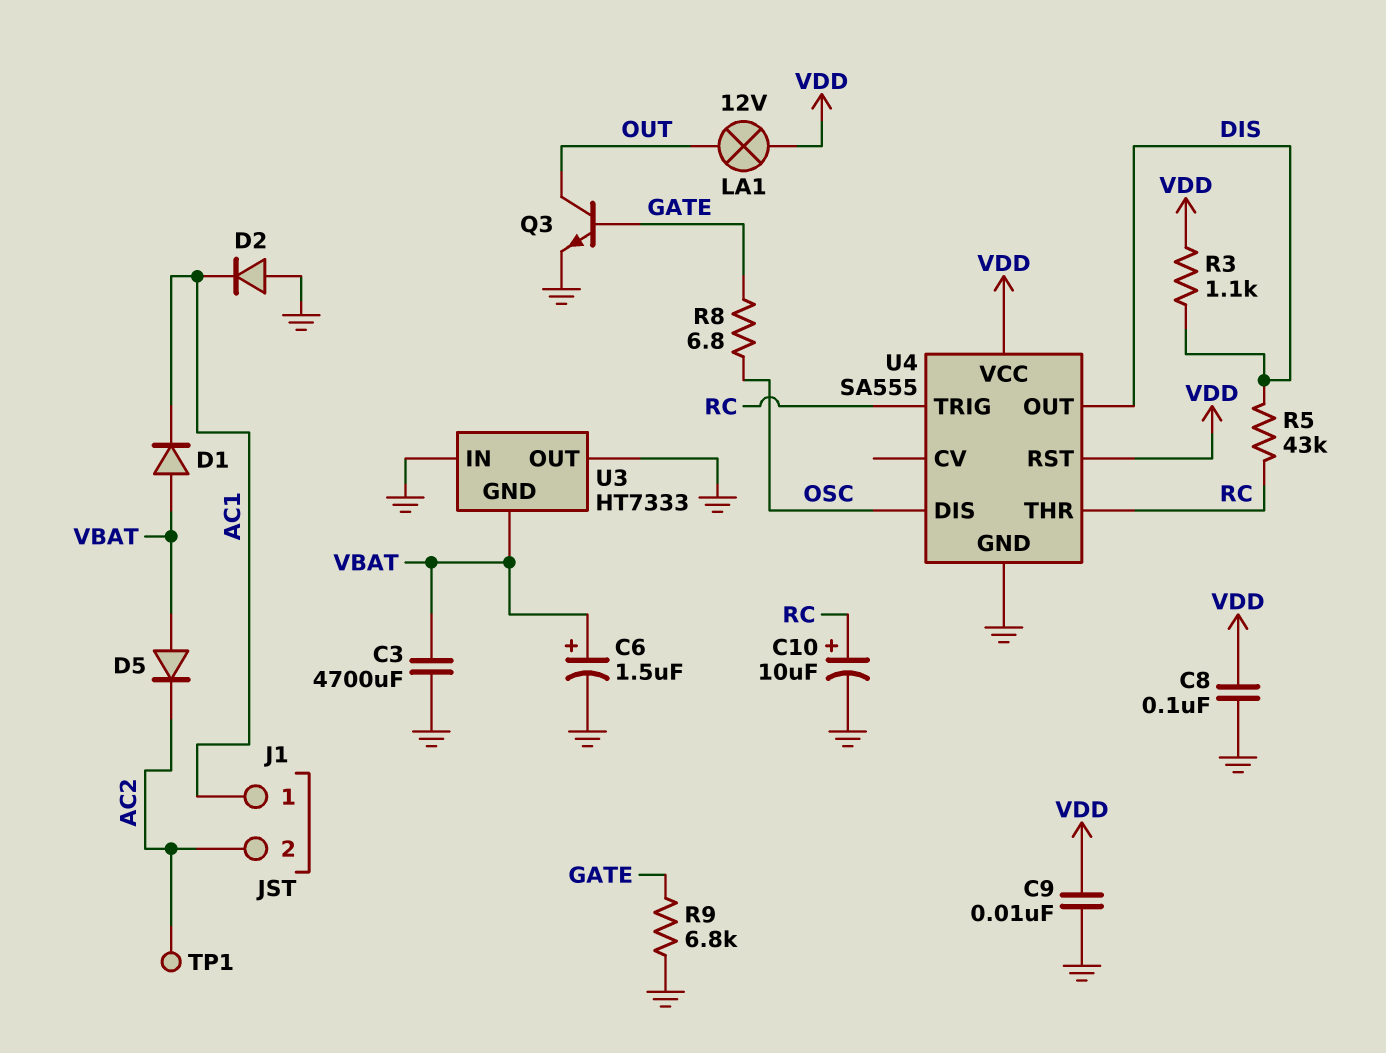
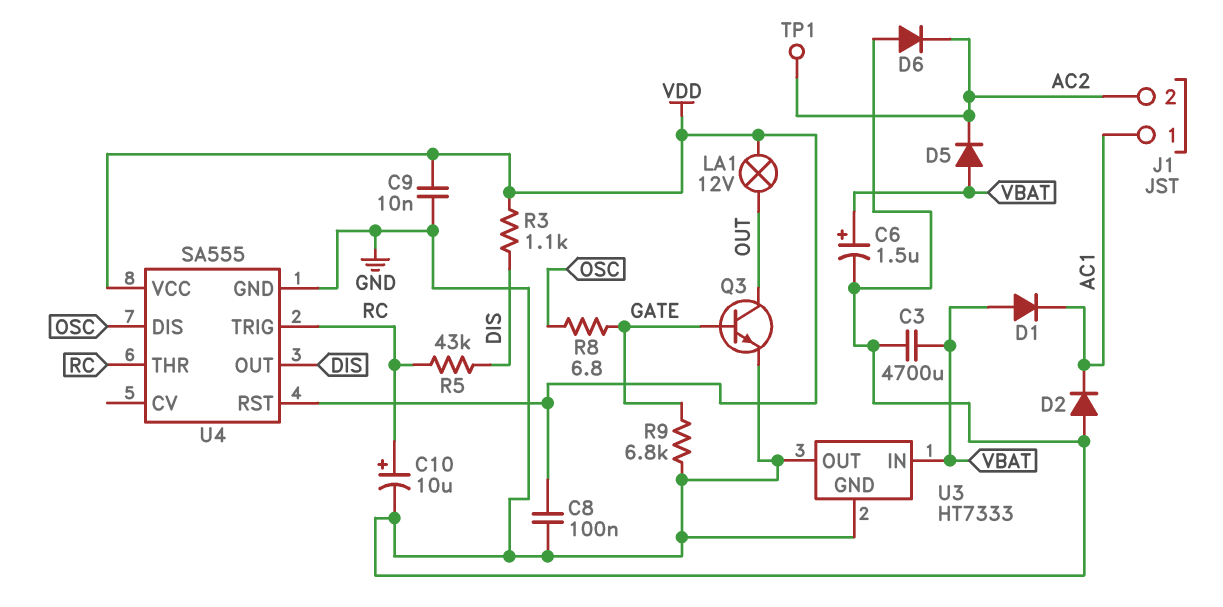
D6: none -> diode (A GND, K AC2)
U3 pin GND: VBAT -> GND
U3 pin IN: GND -> VBAT

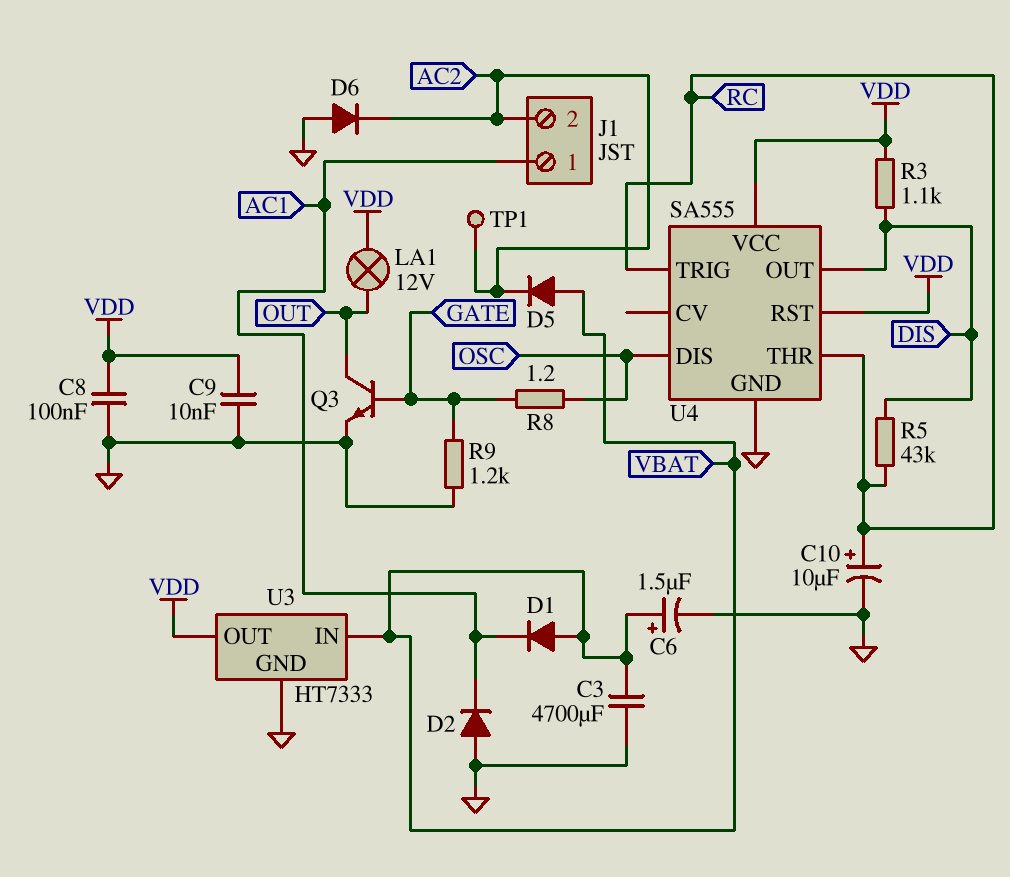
R8: 6.8 (GATE, OSC) -> 1.2 (GATE, OSC)
R9: 6.8k (GATE, GND) -> 1.2k (GATE, GND)
U3 pin OUT: GND -> VDD

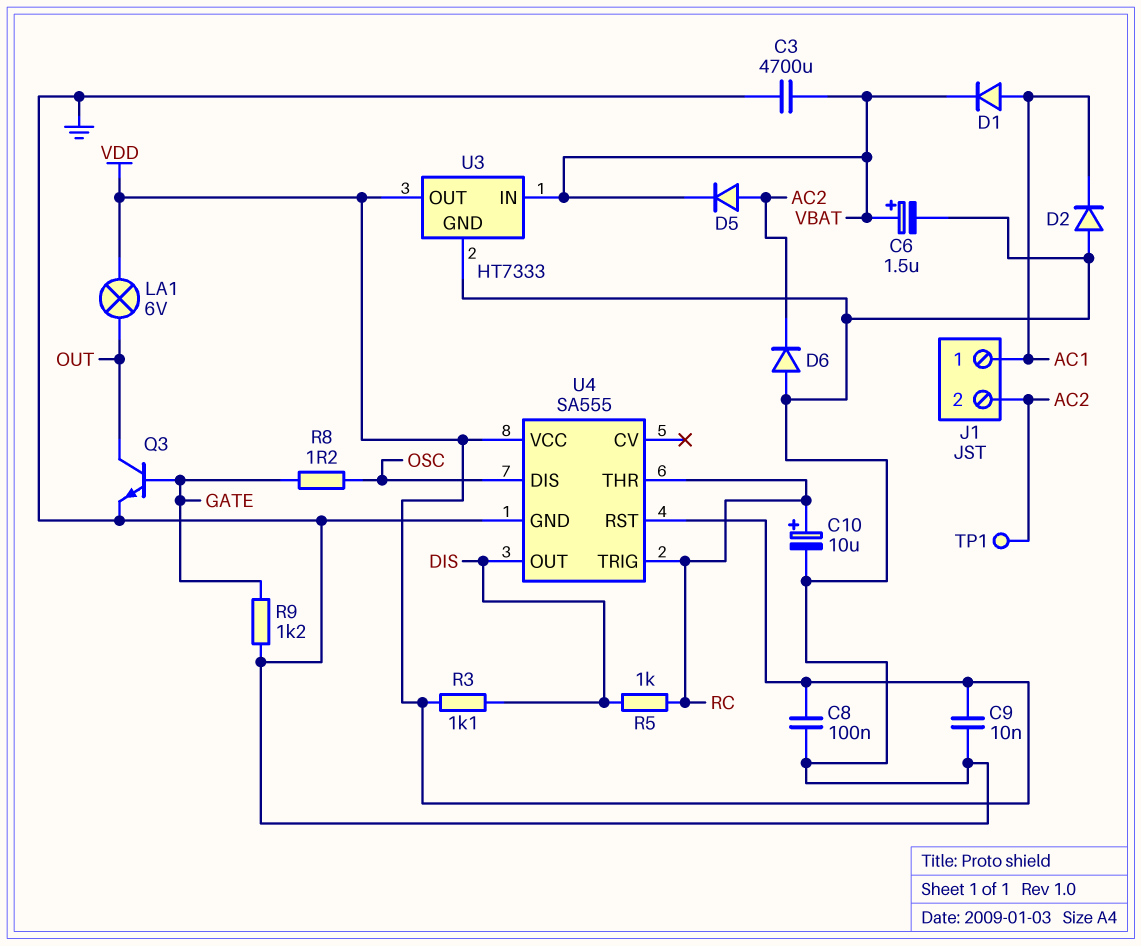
D1: diode (A VBAT, K AC1) -> diode (A AC1, K VBAT)
D5: diode (A VBAT, K AC2) -> diode (A AC2, K VBAT)
LA1: lamp 12V (OUT, VDD) -> lamp 6V (OUT, VDD)
R5: 43k (DIS, RC) -> 1k (DIS, RC)

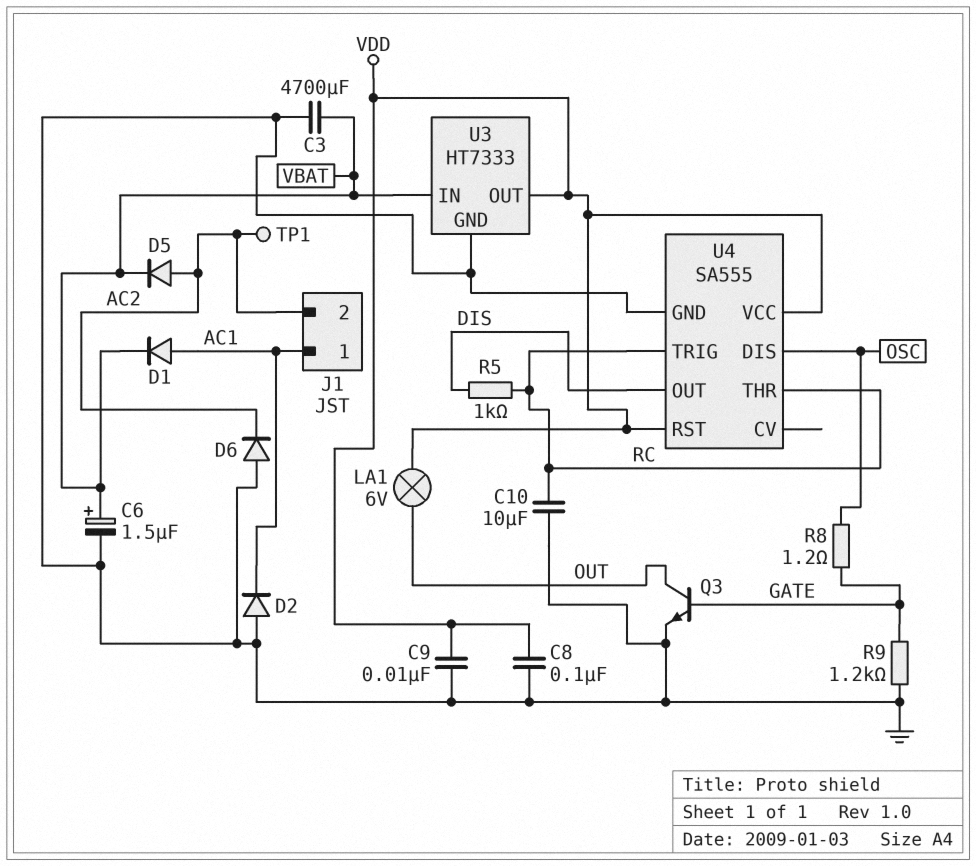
C10: 10uF (plus RC, minus GND) -> 10uF (GND, RC)
R3: 1.1k (DIS, VDD) -> none

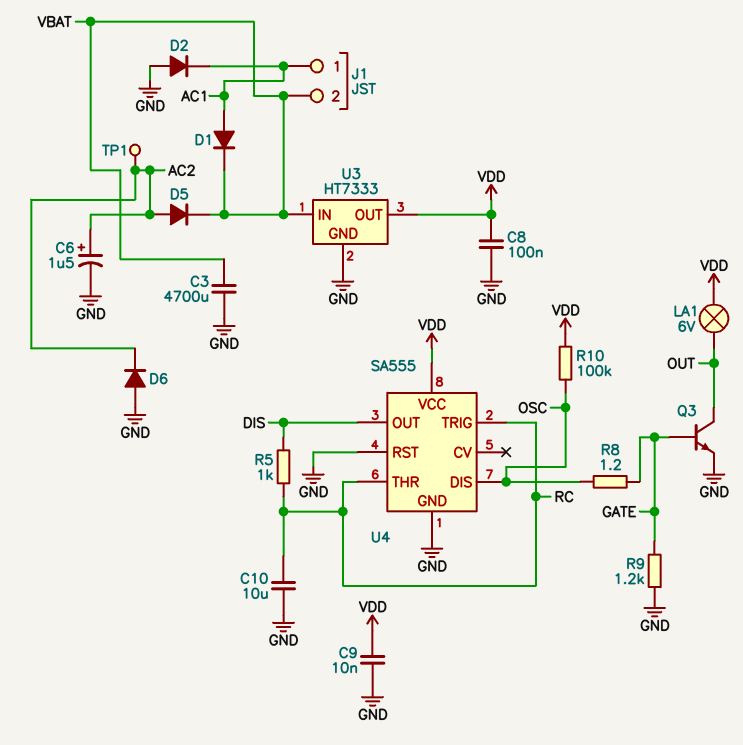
C6: 1.5uF (plus VBAT, minus GND) -> 1.5uF (plus AC2, minus GND)
J1 pin 2: AC2 -> VBAT
R10: none -> 100k (OSC, VDD)
U4 pin RST: VDD -> GND

